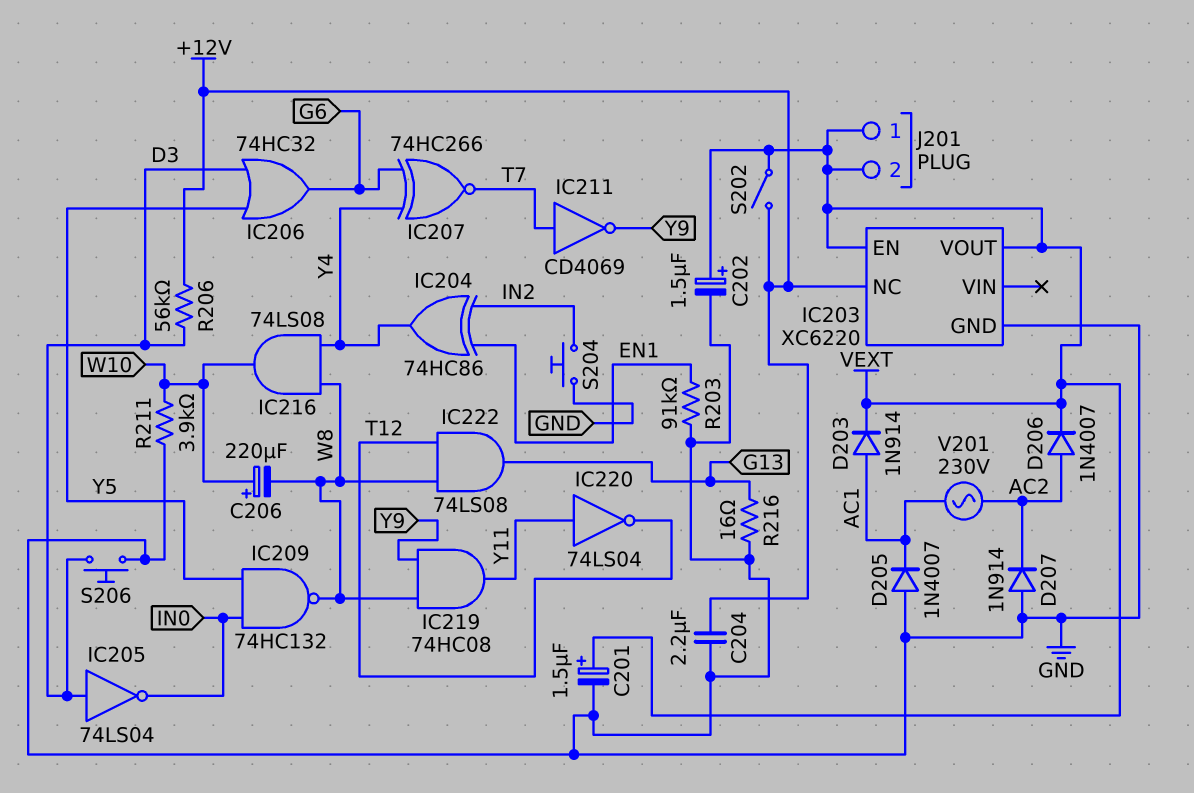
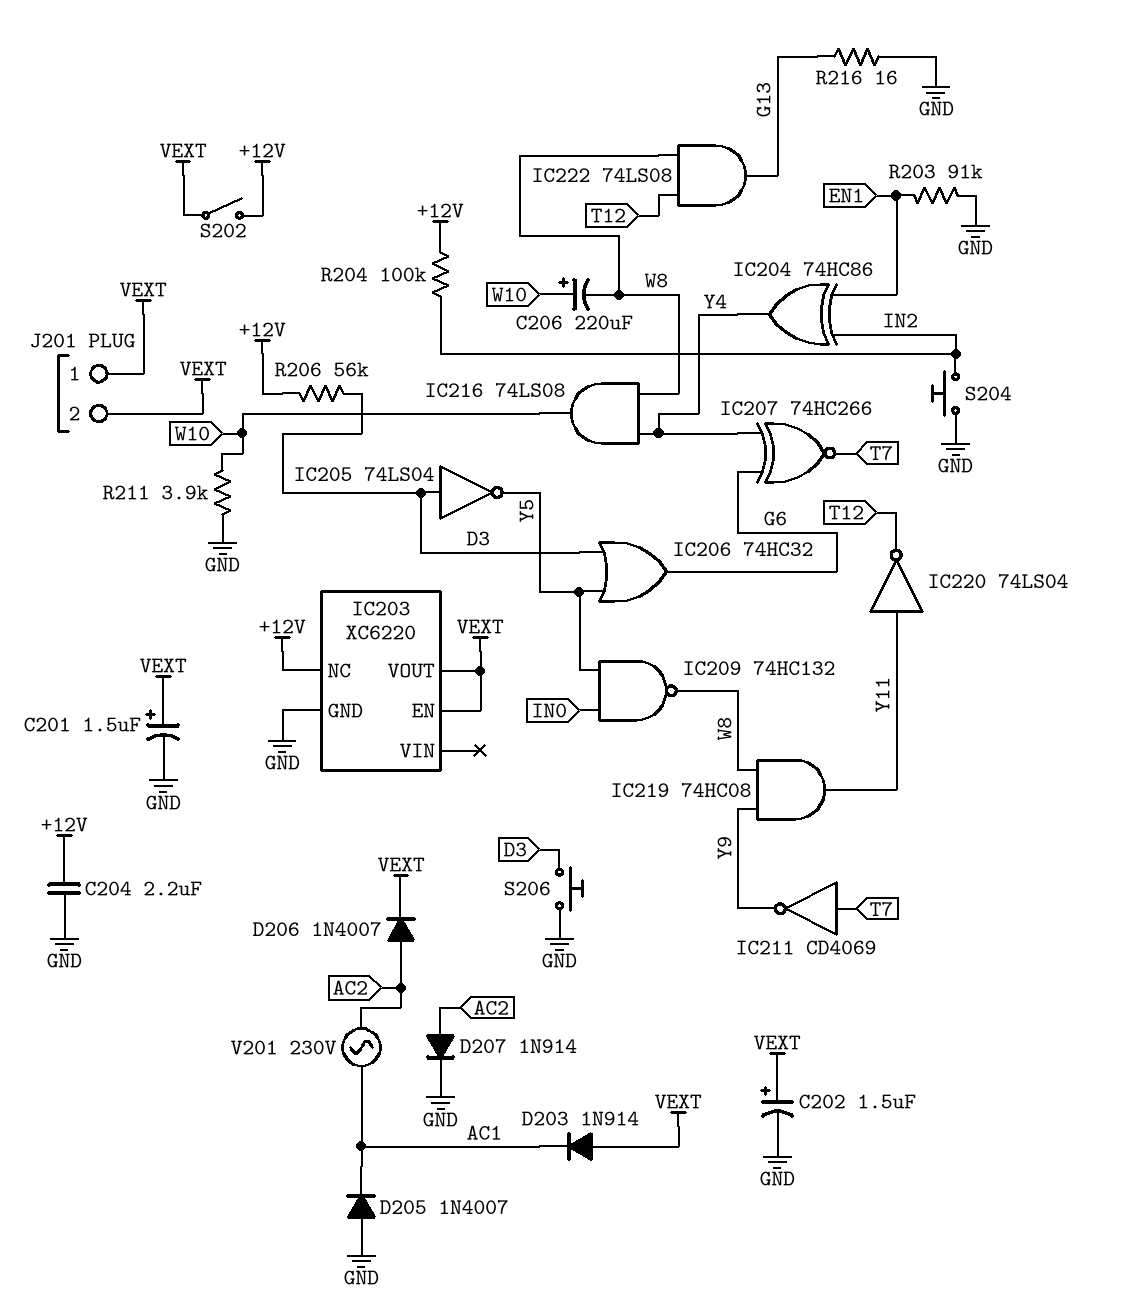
D203: diode 1N914 (A AC1, K VEXT) -> diode 1N914 (A VEXT, K AC1)
D207: diode 1N914 (A GND, K AC2) -> diode 1N914 (A AC2, K GND)
IC205: NOT 74LS04 (in D3, out IN0) -> NOT 74LS04 (in D3, out Y5)
R204: none -> 100k (+12V, IN2)

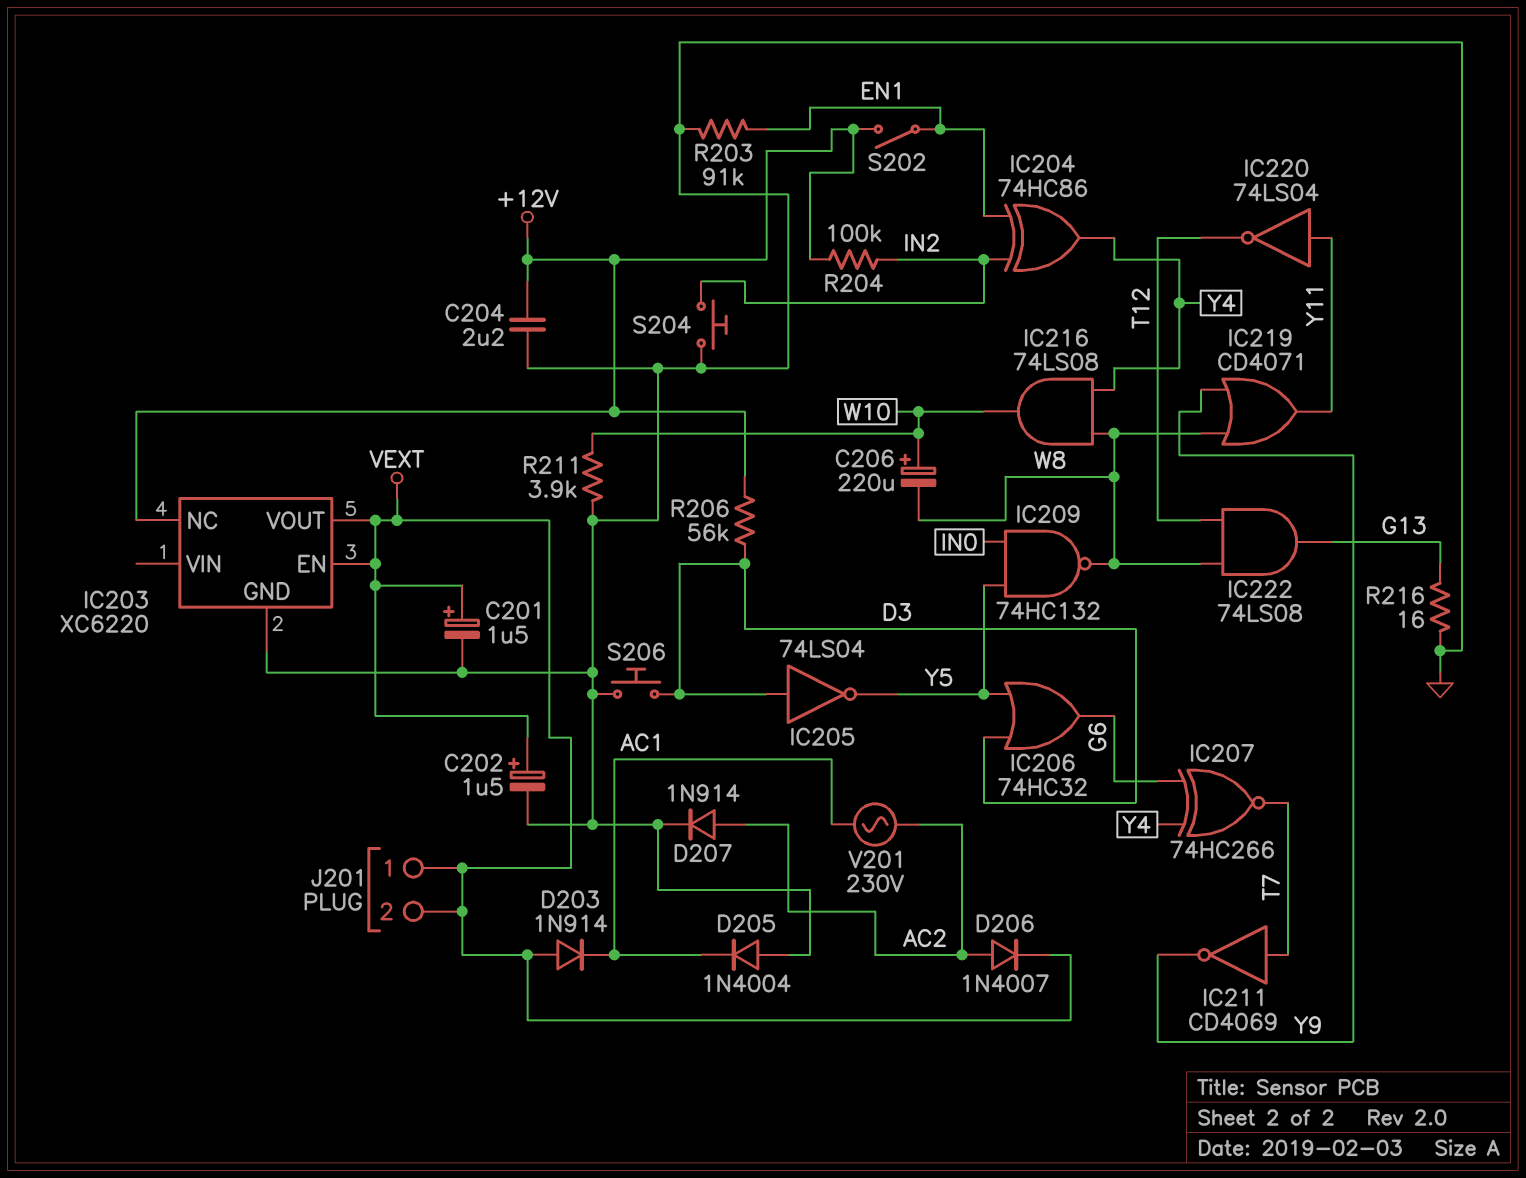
D205: diode 1N4007 (A GND, K AC1) -> diode 1N4004 (A GND, K AC1)
IC219: AND 74HC08 (in W8, in Y9, out Y11) -> OR CD4071 (in W8, in Y9, out Y11)
S202: switch (+12V, VEXT) -> switch (+12V, EN1)

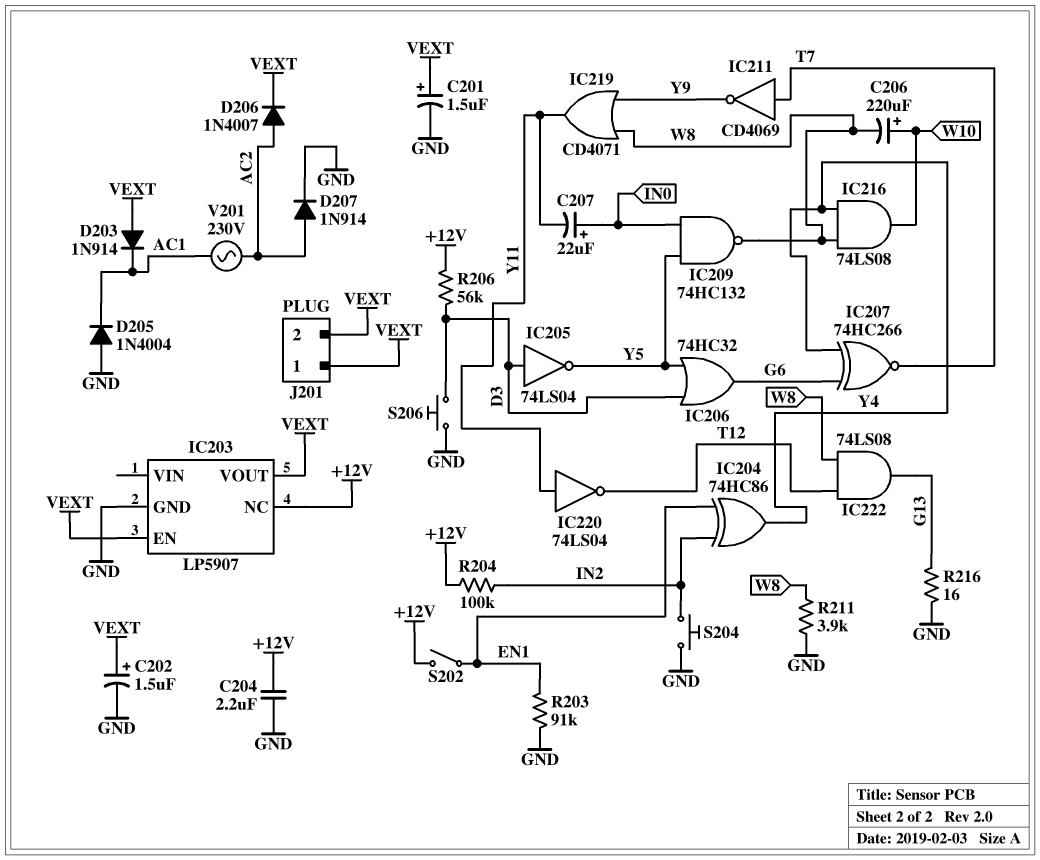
C207: none -> 22uF (plus IN0, minus Y11)
IC203: XC6220 -> LP5907
R211: 3.9k (GND, W10) -> 3.9k (GND, W8)

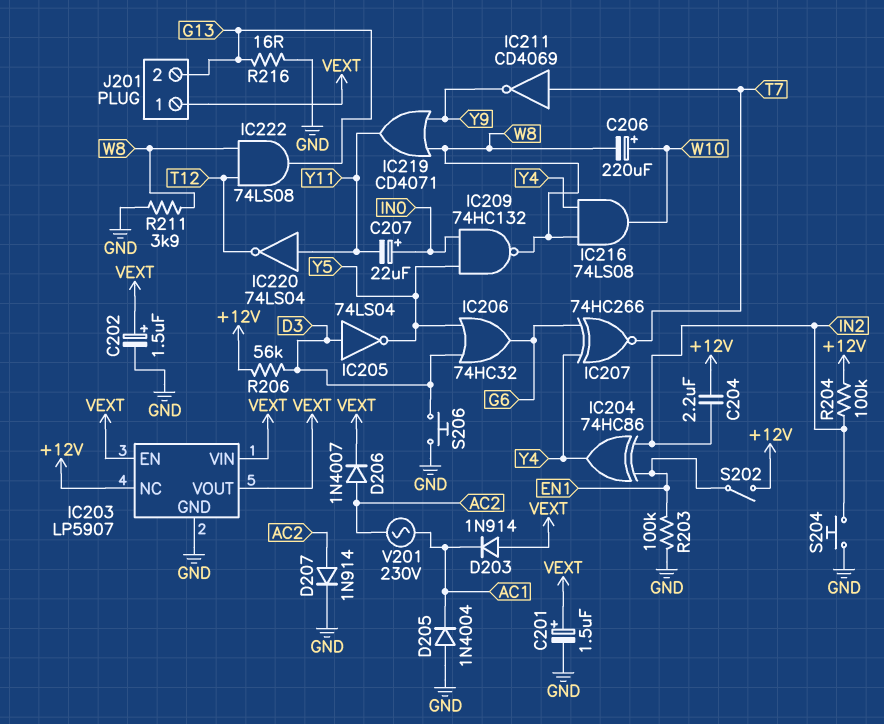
C204: 2.2uF (+12V, GND) -> 2.2uF (+12V, IN2)
IC203 pin VIN: none -> VEXT
J201 pin 2: VEXT -> G13
R203: 91k (EN1, GND) -> 100k (EN1, GND)

